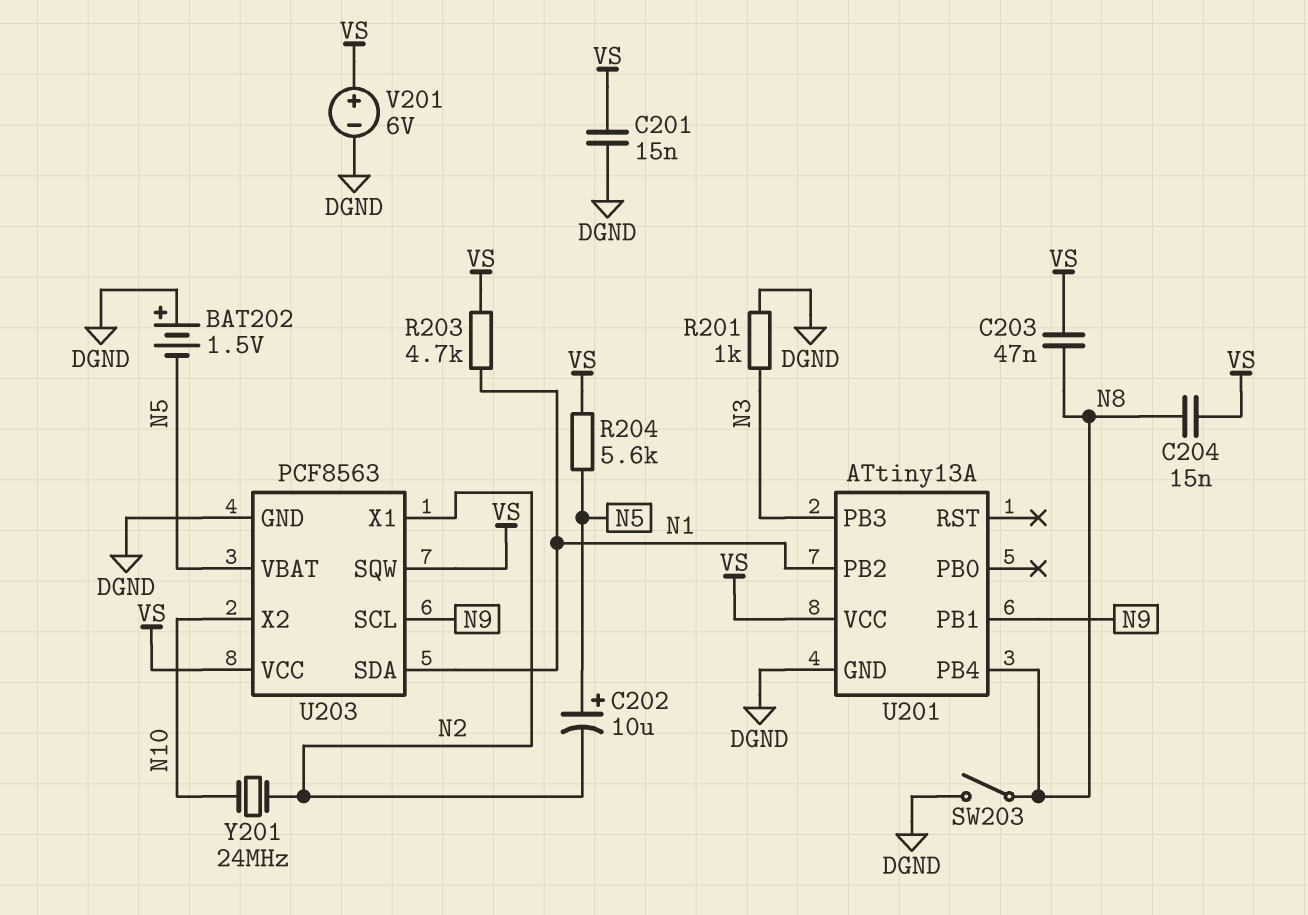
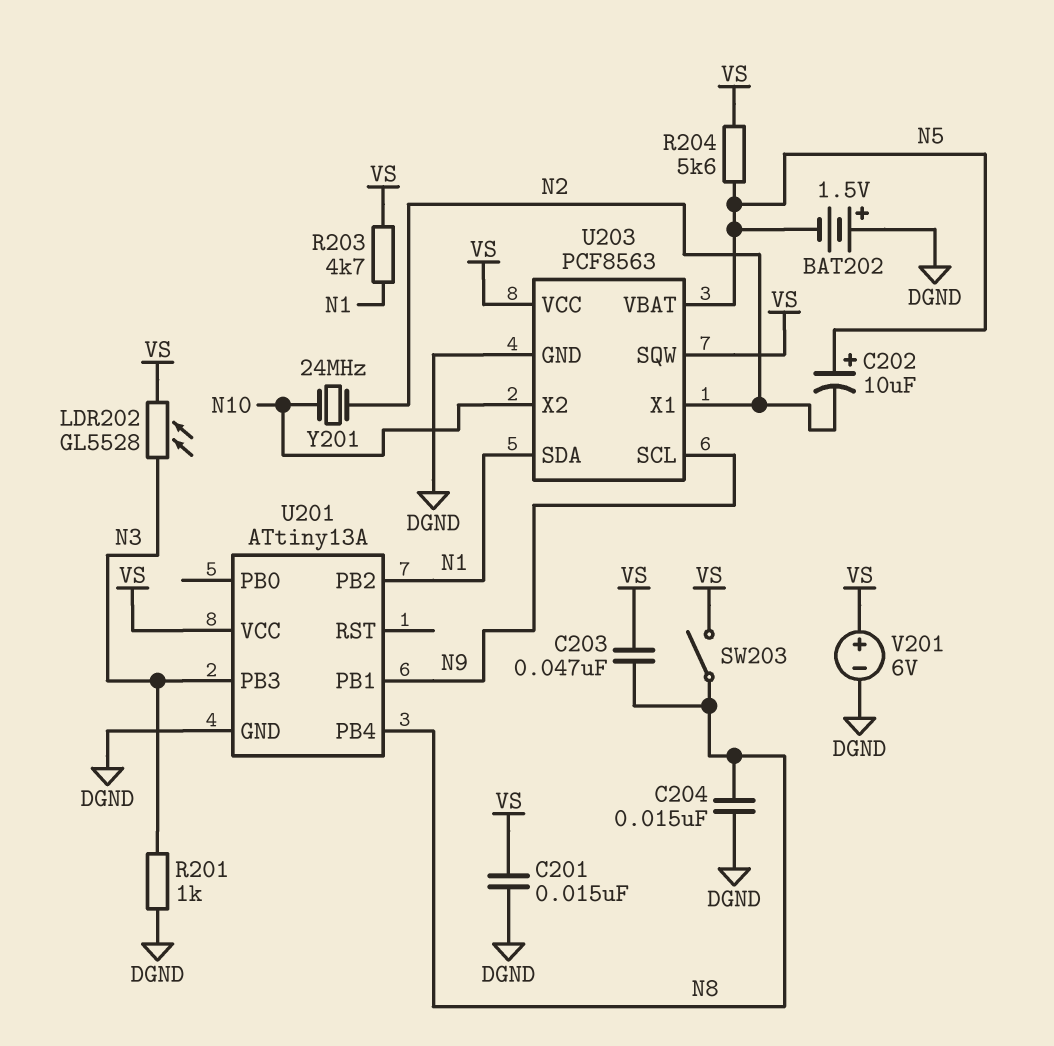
C204: 15nF (N8, VS) -> 15nF (DGND, N8)
LDR202: none -> GL5528 (N3, VS)
SW203: switch (DGND, N8) -> switch (N8, VS)

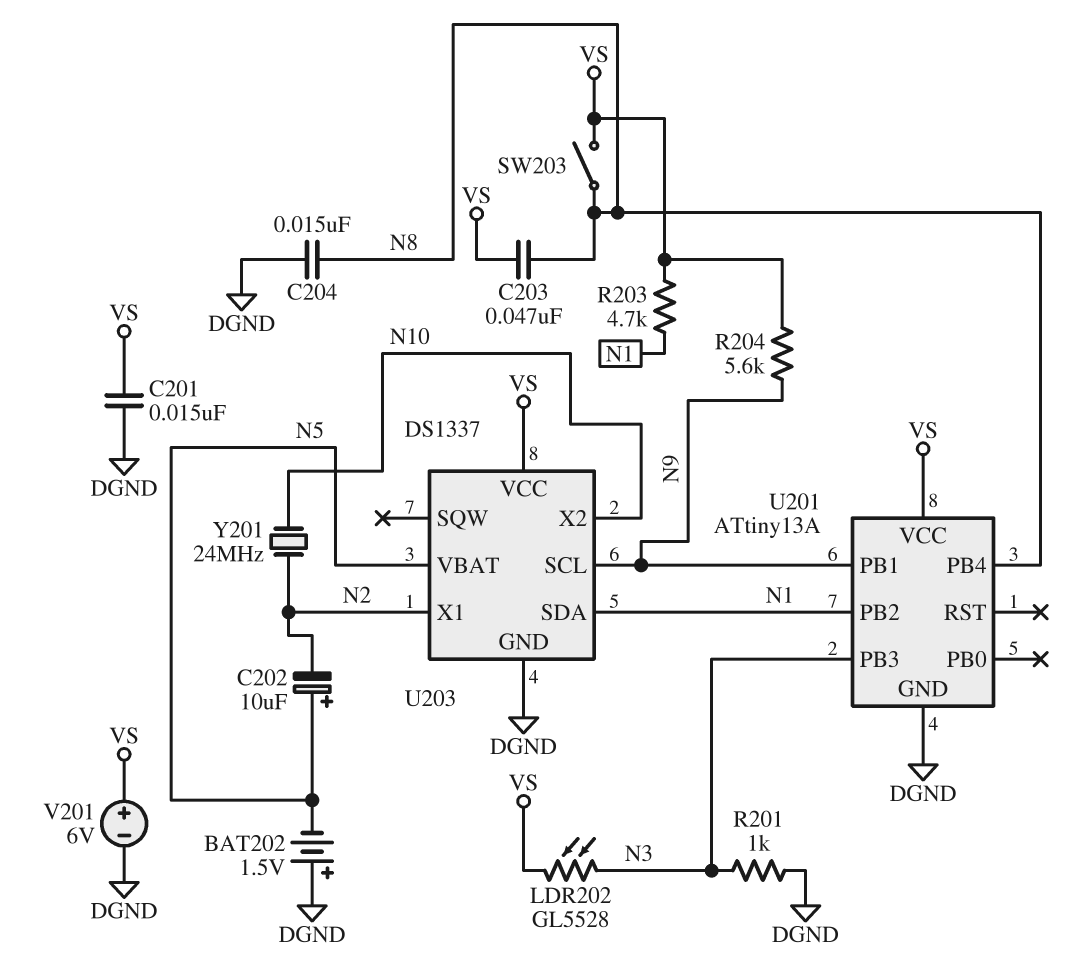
R204: 5.6k (N5, VS) -> 5.6k (N9, VS)
U203: PCF8563 -> DS1337
U203 pin SQW: VS -> none

